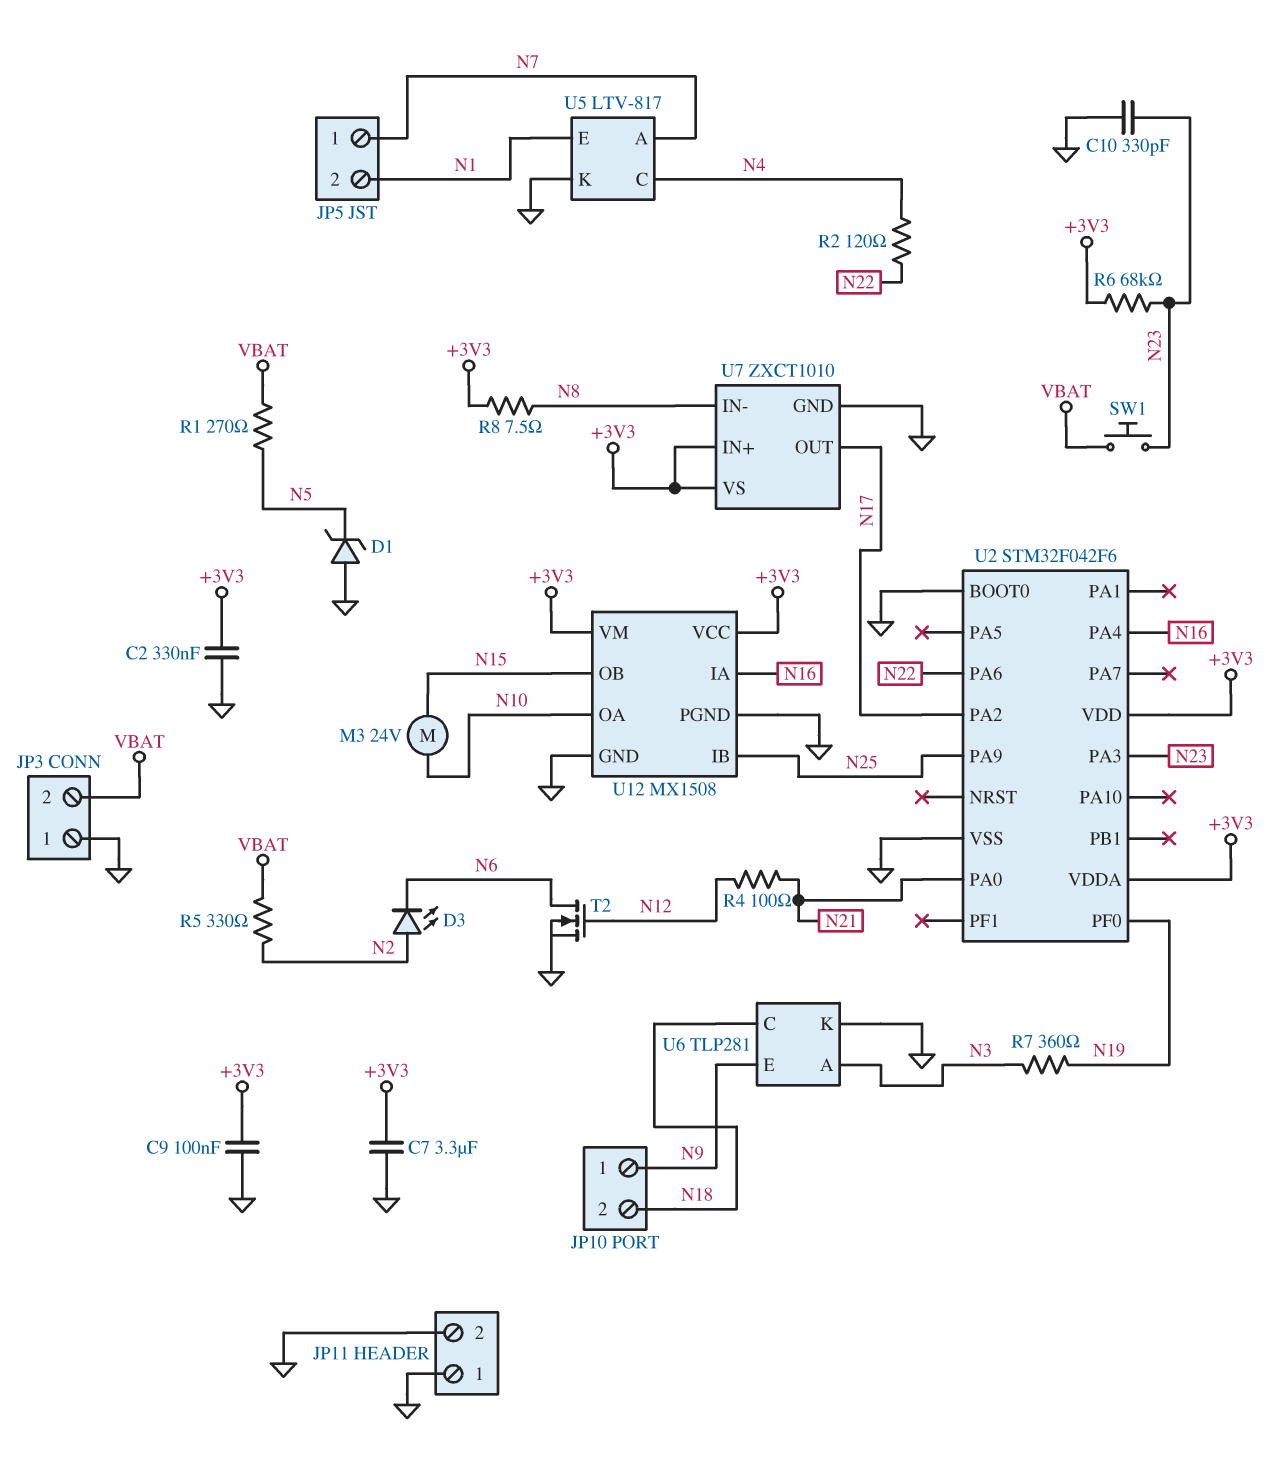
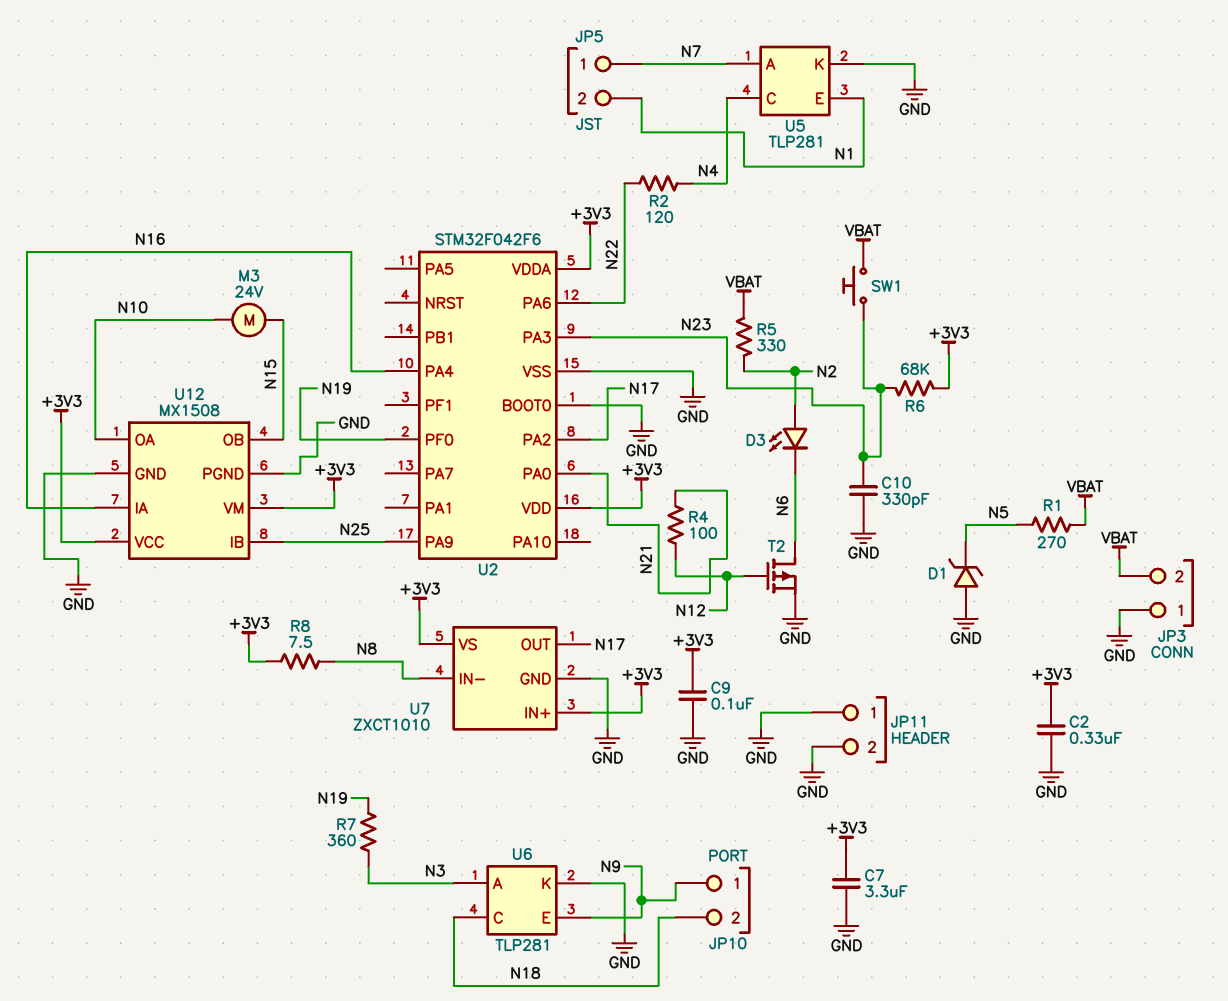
T2: NMOS (G N12, D N6, S GND) -> PMOS (G N12, D N6, S GND)
U5: LTV-817 -> TLP281

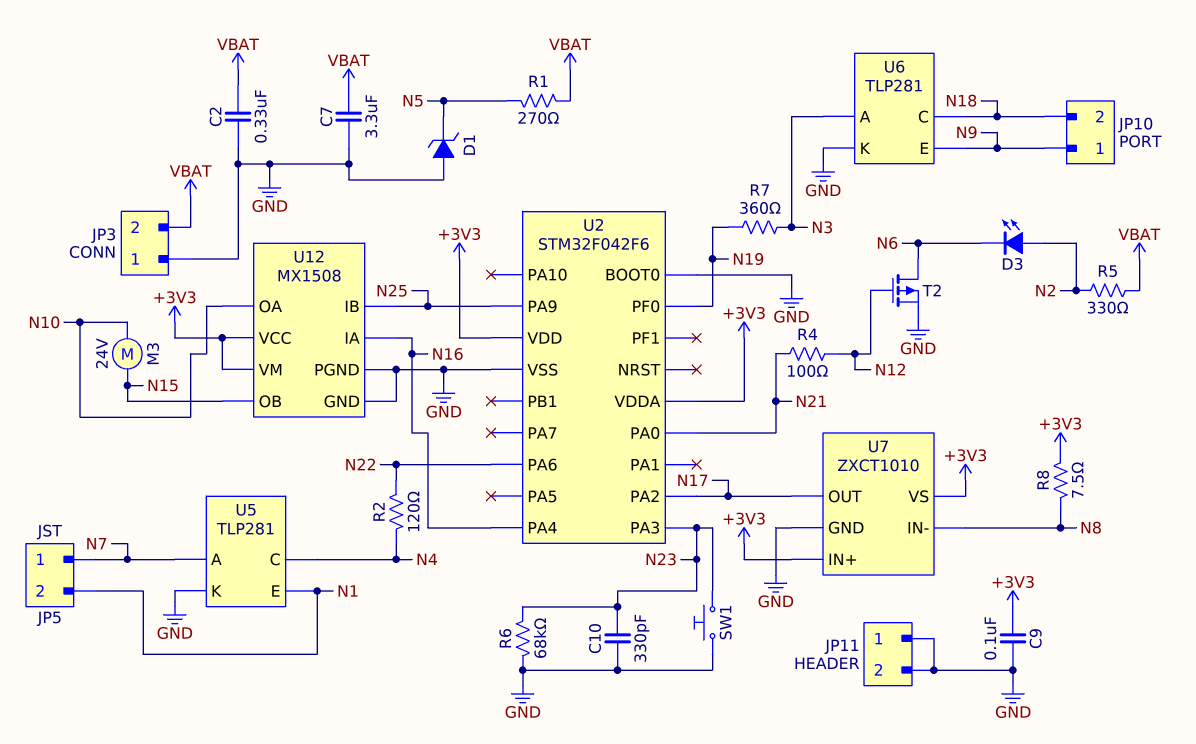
C2: 330nF (+3V3, GND) -> 330nF (GND, VBAT)
C7: 3.3uF (+3V3, GND) -> 3.3uF (GND, VBAT)
R6: 68k (+3V3, N23) -> 68k (GND, N23)
SW1: button (N23, VBAT) -> button (GND, N23)

